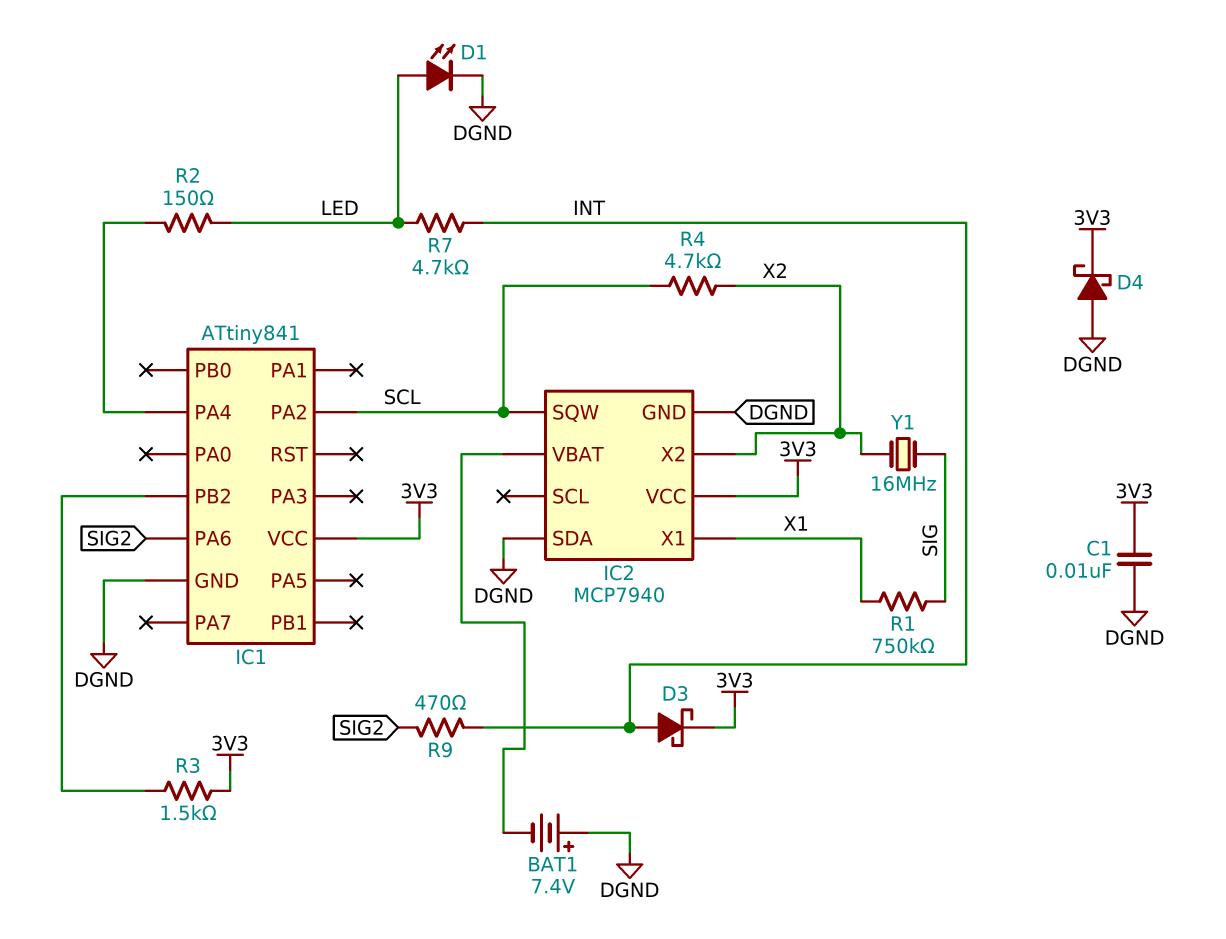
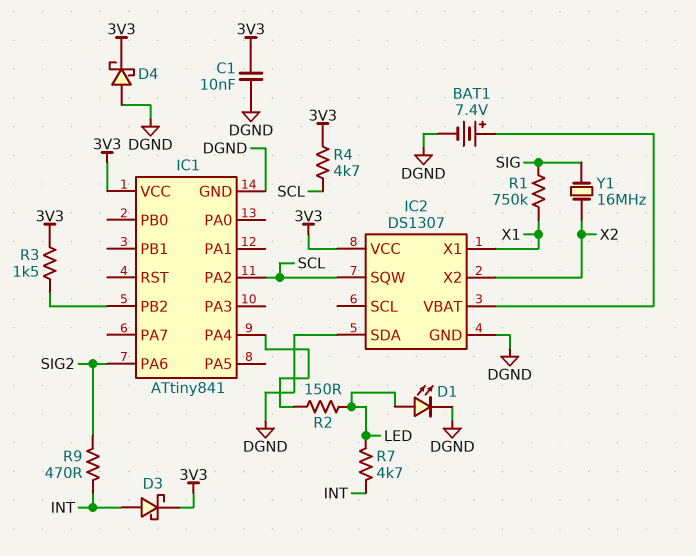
BAT1: 7.4V (plus DGND, minus IC2/VBAT) -> 7.4V (plus IC2/VBAT, minus DGND)
IC2: MCP7940 -> DS1307
R4: 4.7k (SCL, X2) -> 4.7k (3V3, SCL)

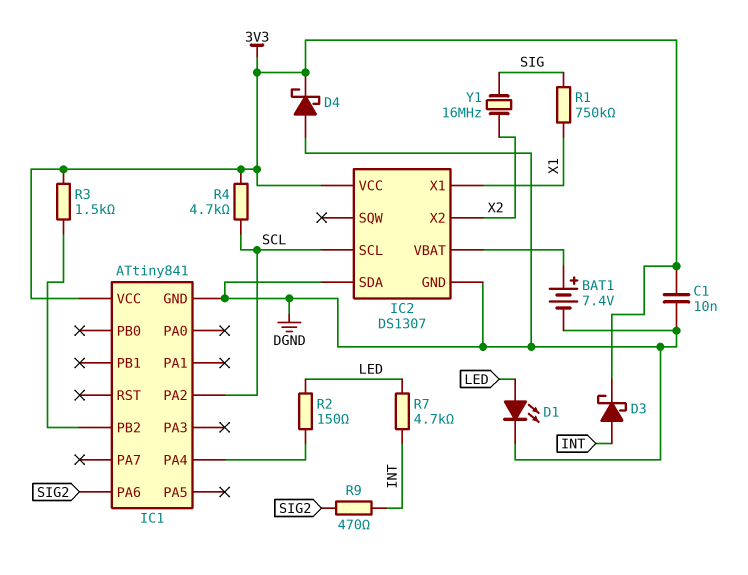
IC2 pin SCL: none -> SCL
IC2 pin SQW: SCL -> none

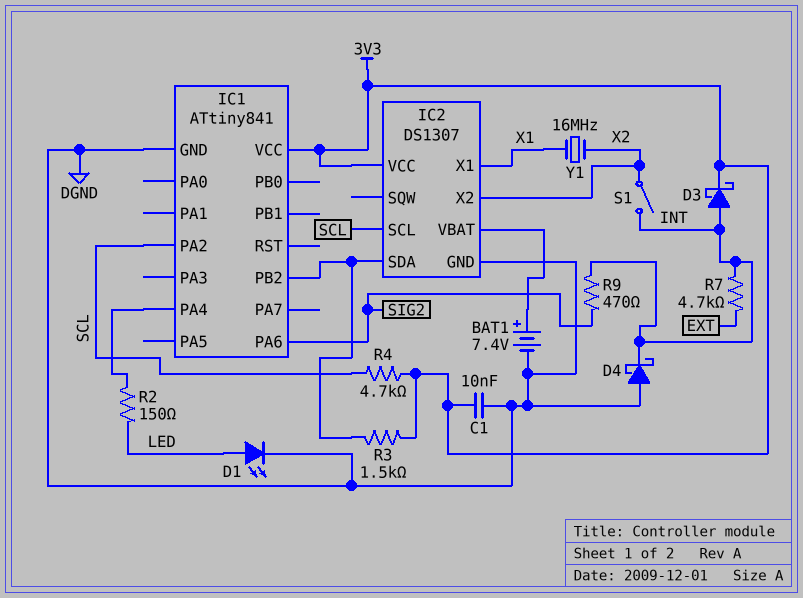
D4: schottky (A DGND, K 3V3) -> schottky (A DGND, K INT)
IC2 pin SDA: DGND -> IC1/PB2
R1: 750k (SIG, X1) -> none
R7: 4.7k (INT, LED) -> 4.7k (EXT, INT)
S1: none -> switch (INT, X2)
Y1: 16MHz (SIG, X2) -> 16MHz (X1, X2)

